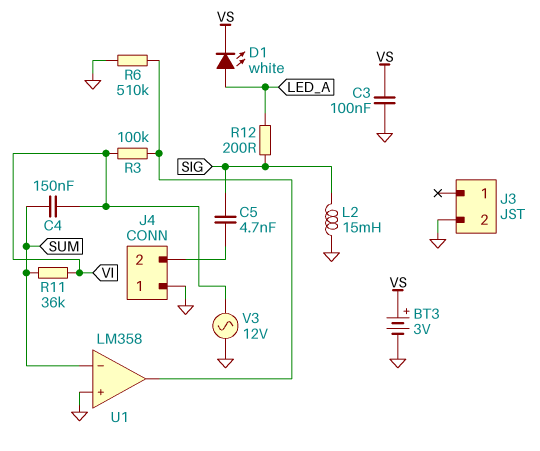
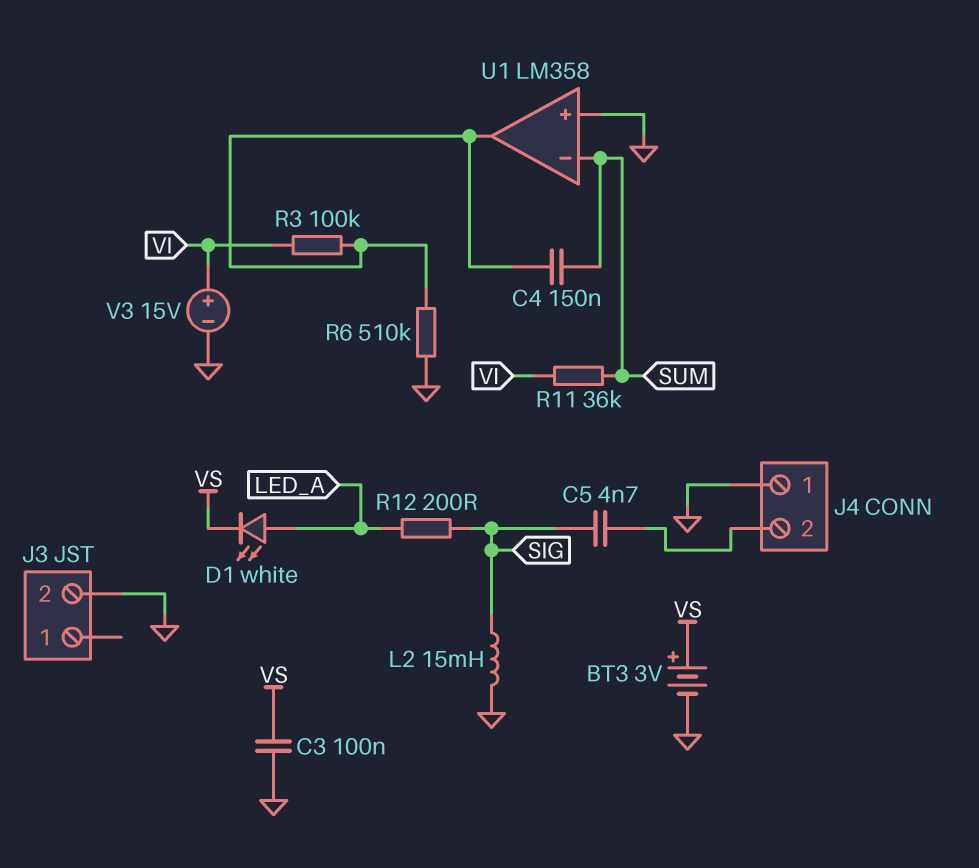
C4: 150nF (SUM, VI) -> 150nF (SUM, U1/out)
V3: AC 12V (GND, VI) -> 15V (plus VI, minus GND)

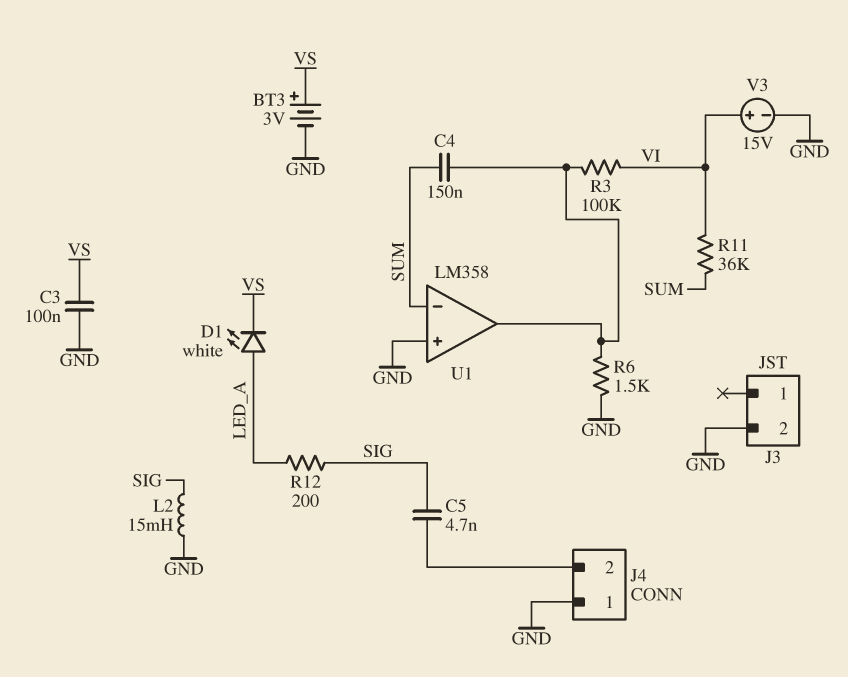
R6: 510k (GND, U1/out) -> 1.5k (GND, U1/out)

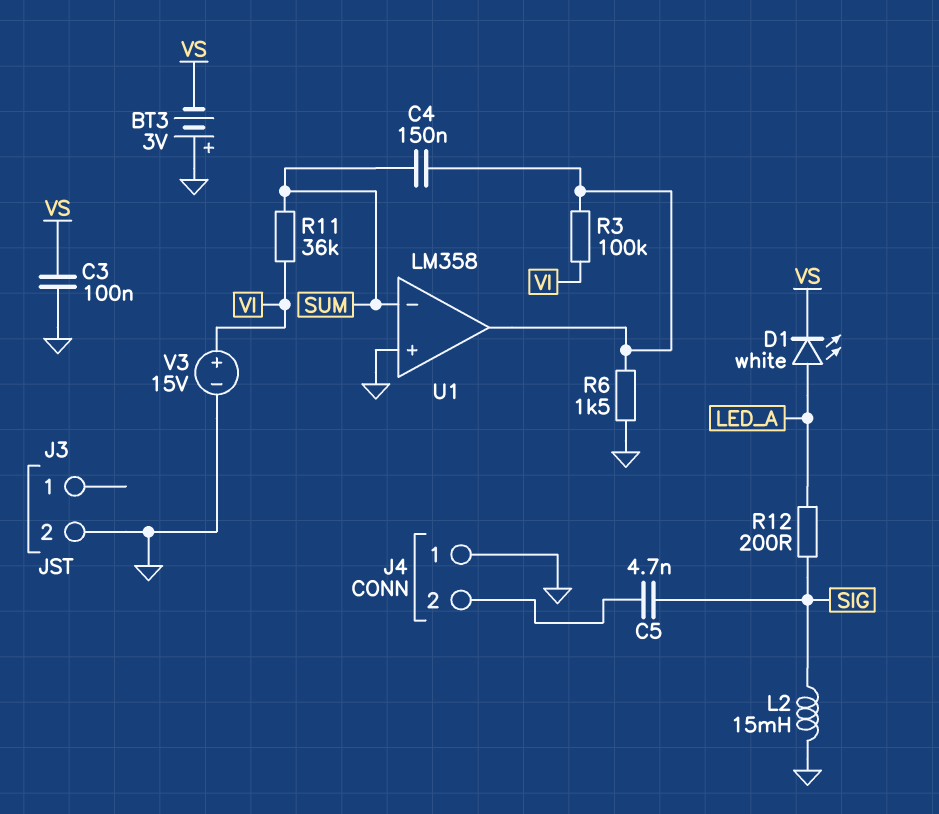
BT3: 3V (plus VS, minus GND) -> 3V (plus GND, minus VS)

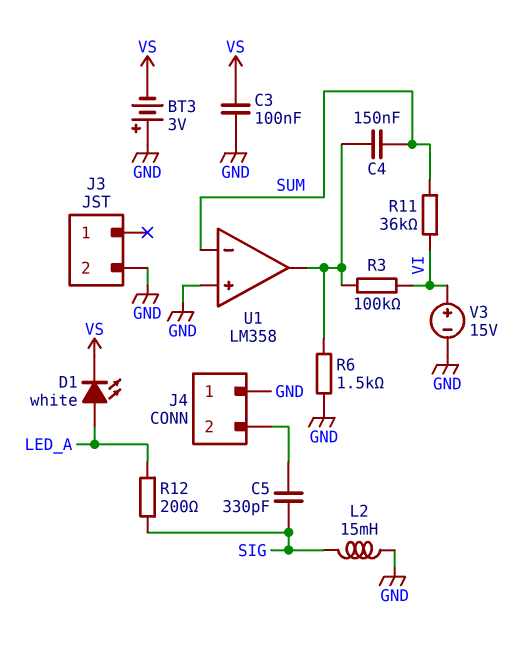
C5: 4.7nF (J4/2, SIG) -> 330pF (J4/2, SIG)

